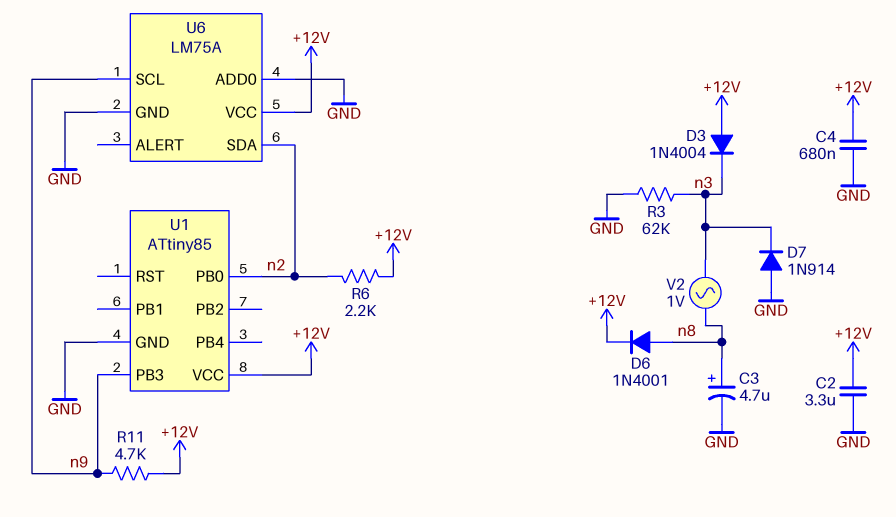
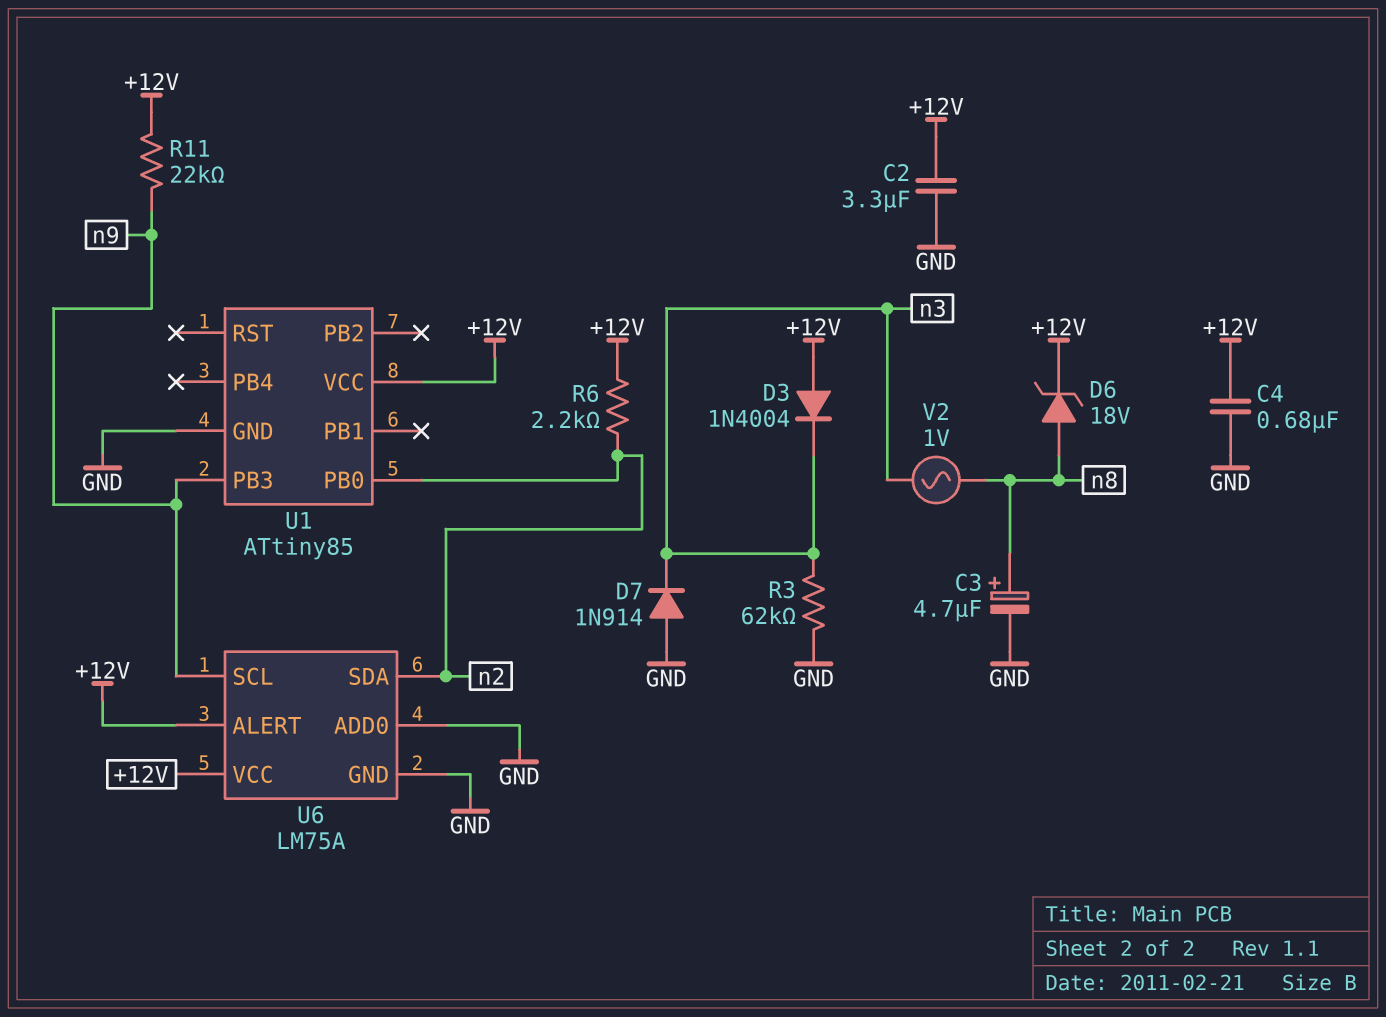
D6: diode 1N4001 (A n8, K +12V) -> zener 18V (A n8, K +12V)
R11: 4.7k (+12V, n9) -> 22k (+12V, n9)
U6 pin ALERT: none -> +12V

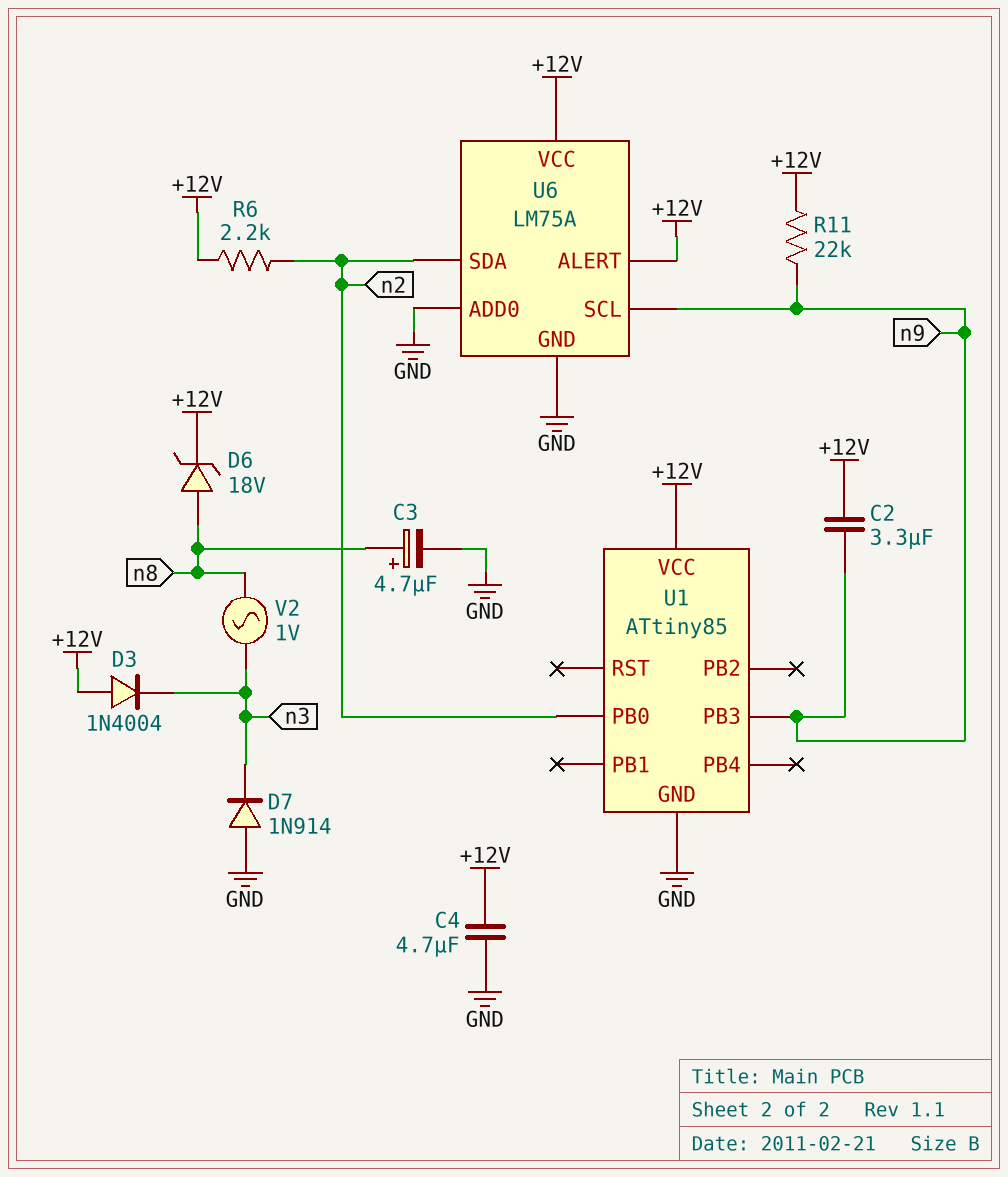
C2: 3.3uF (+12V, GND) -> 3.3uF (+12V, n9)
C4: 680nF (+12V, GND) -> 4.7uF (+12V, GND)
R3: 62k (GND, n3) -> none

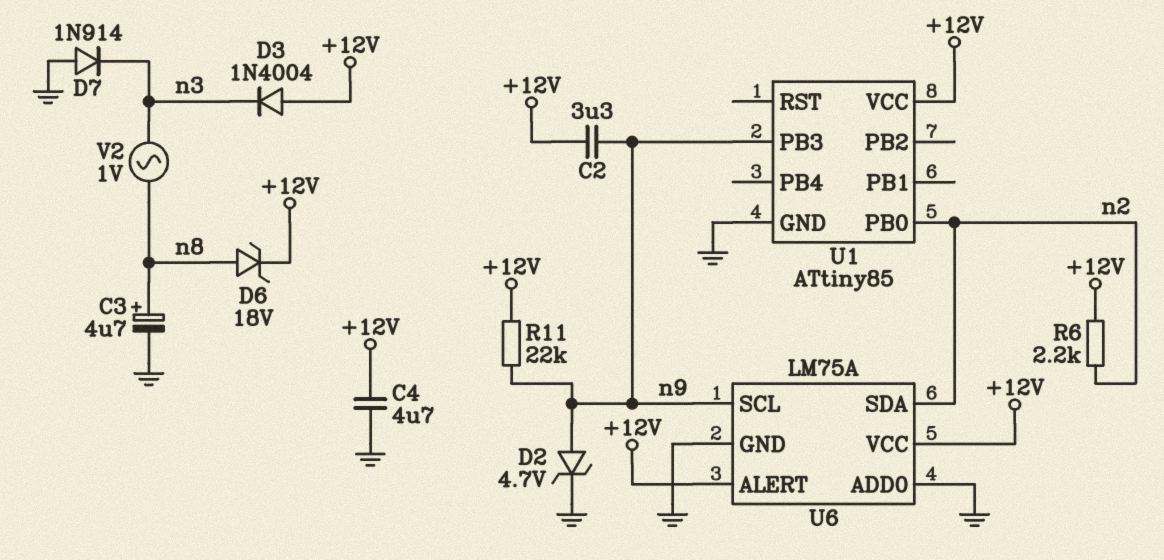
D2: none -> zener 4.7V (A n9, K GND)

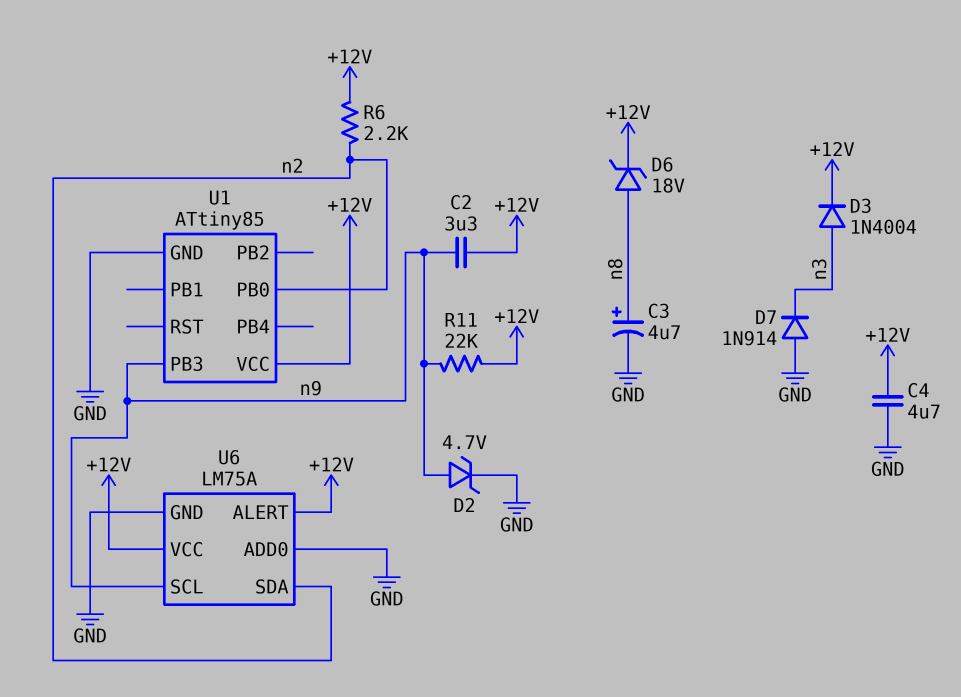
D3: diode 1N4004 (A +12V, K n3) -> diode 1N4004 (A n3, K +12V)
V2: AC 1V (n3, n8) -> none

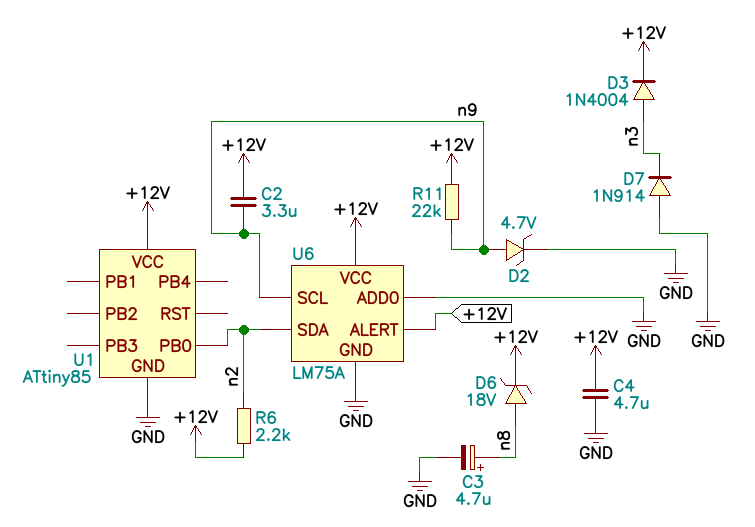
U1 pin PB3: n9 -> none

